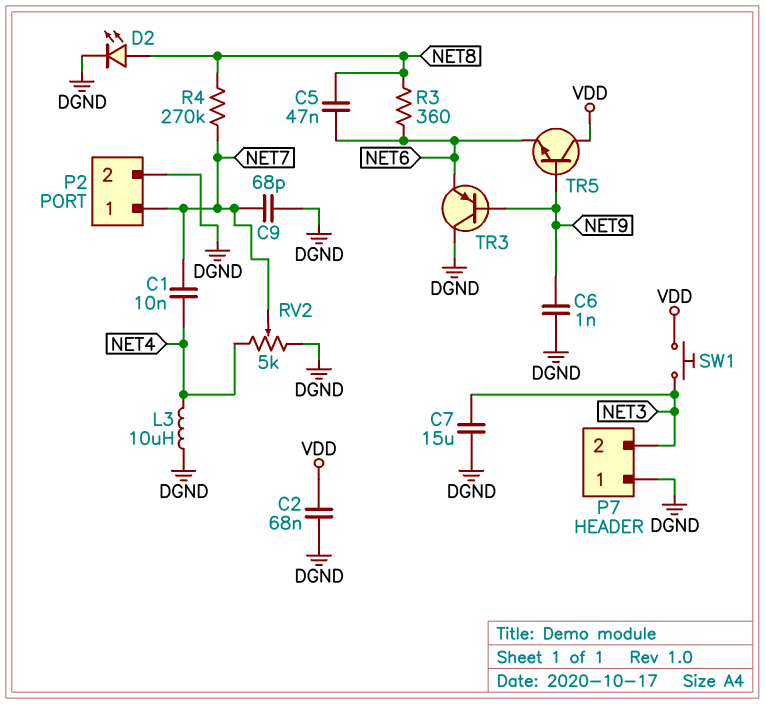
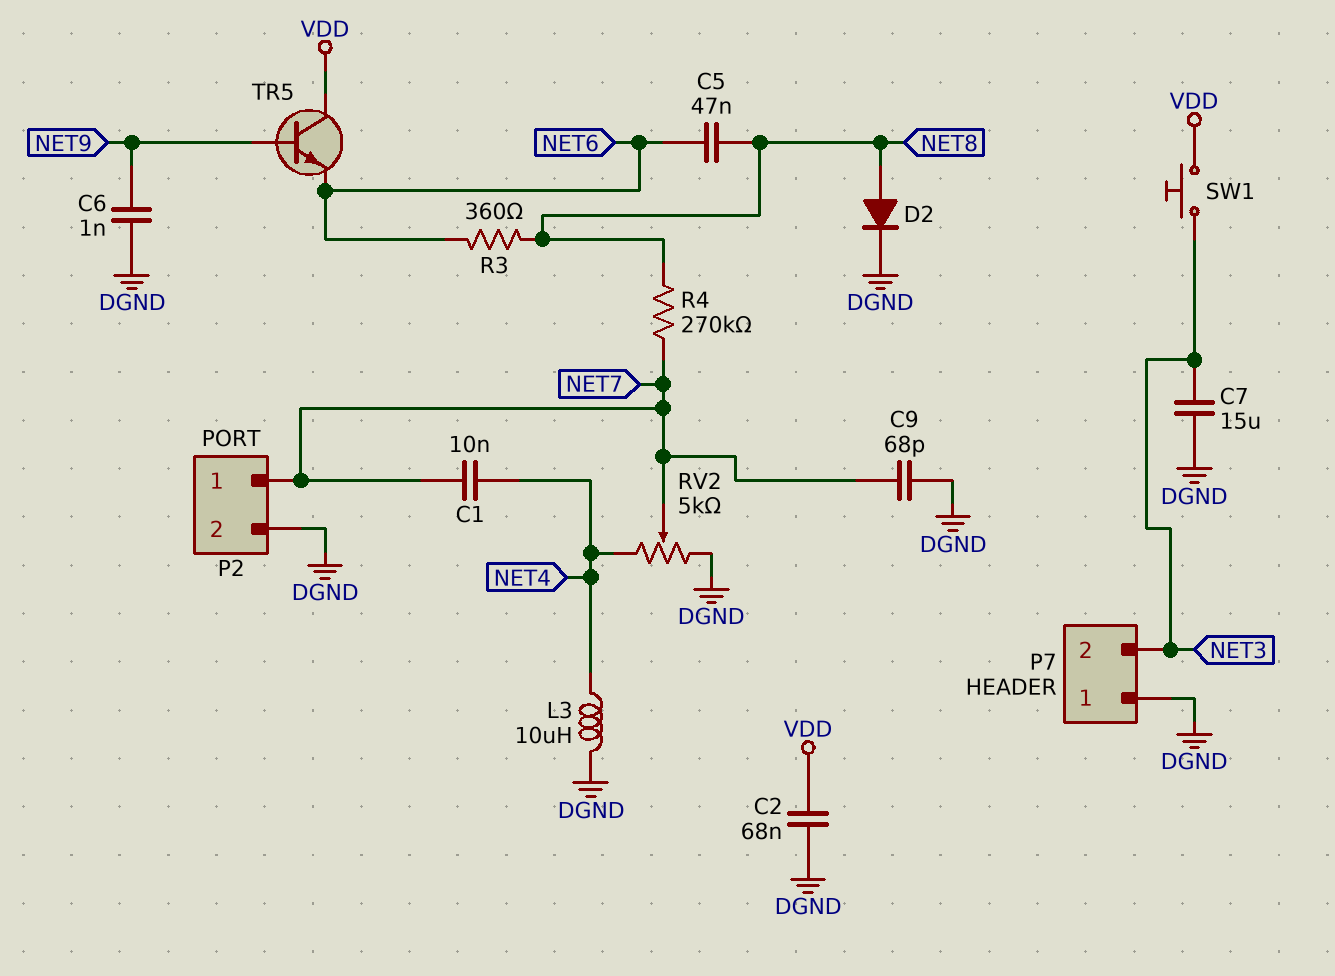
D2: LED (A NET8, K DGND) -> diode (A NET8, K DGND)
TR3: PNP (B NET9, C DGND, E NET6) -> none

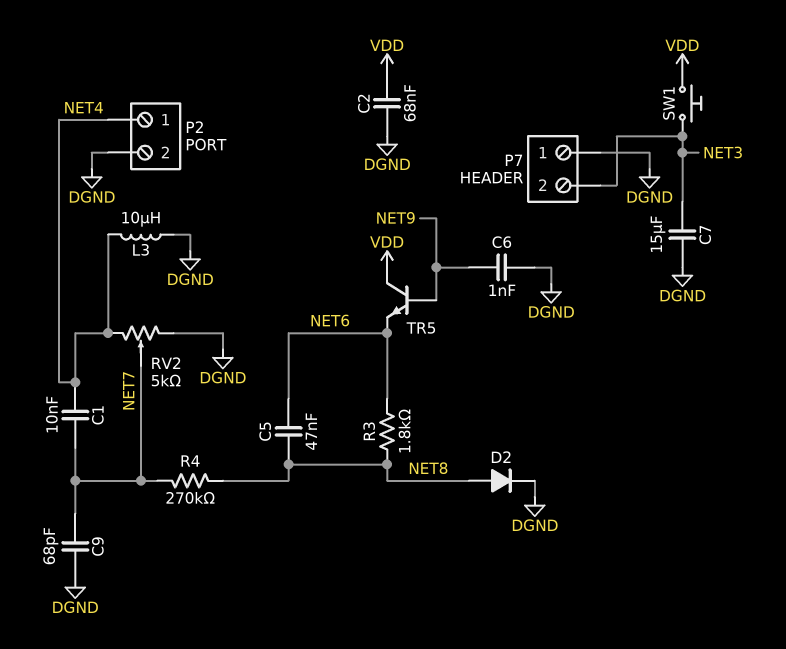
P2 pin 1: NET7 -> NET4
R3: 360 (NET6, NET8) -> 1.8k (NET6, NET8)

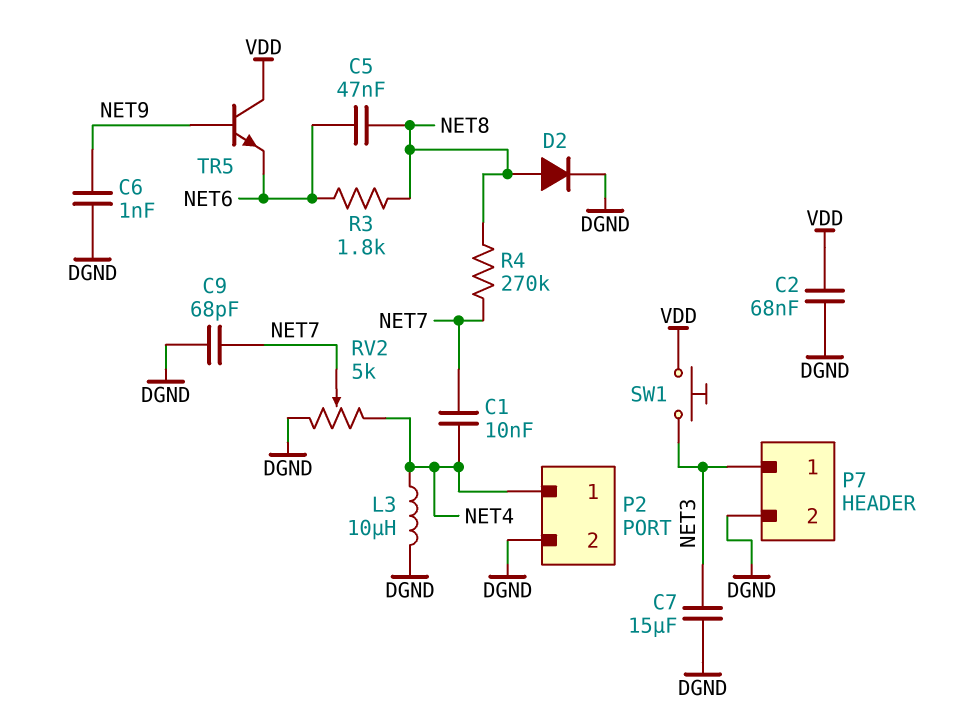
P7 pin 1: DGND -> NET3
P7 pin 2: NET3 -> DGND

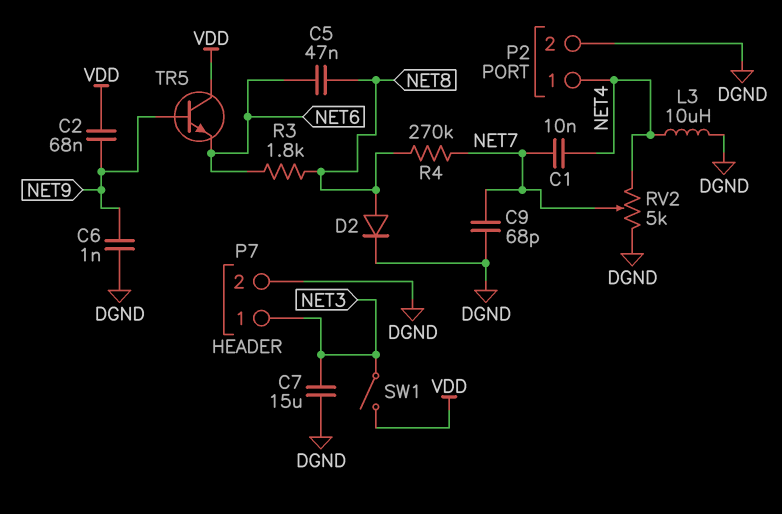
C2: 68nF (DGND, VDD) -> 68nF (NET9, VDD)
SW1: button (NET3, VDD) -> switch (NET3, VDD)

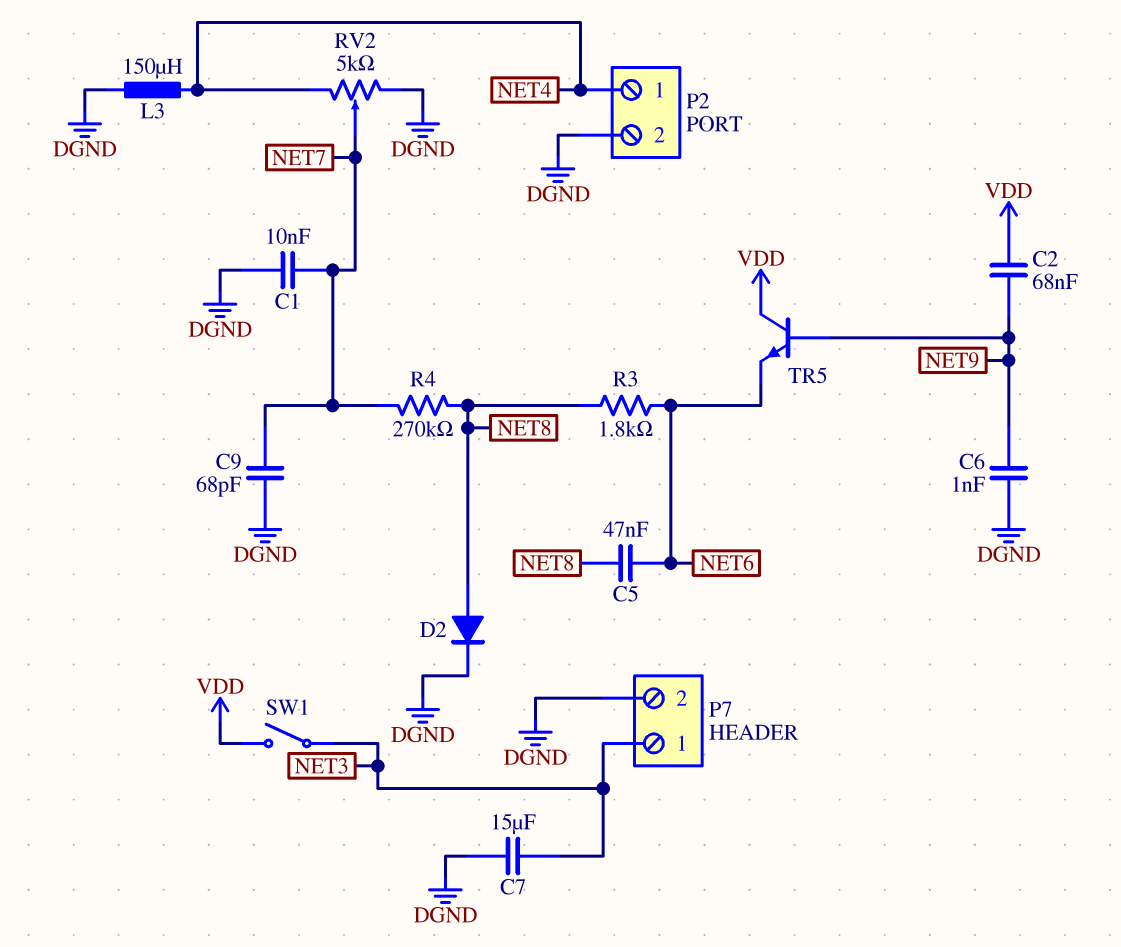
C1: 10nF (NET4, NET7) -> 10nF (DGND, NET7)
L3: 10uH (DGND, NET4) -> 150uH (DGND, NET4)

